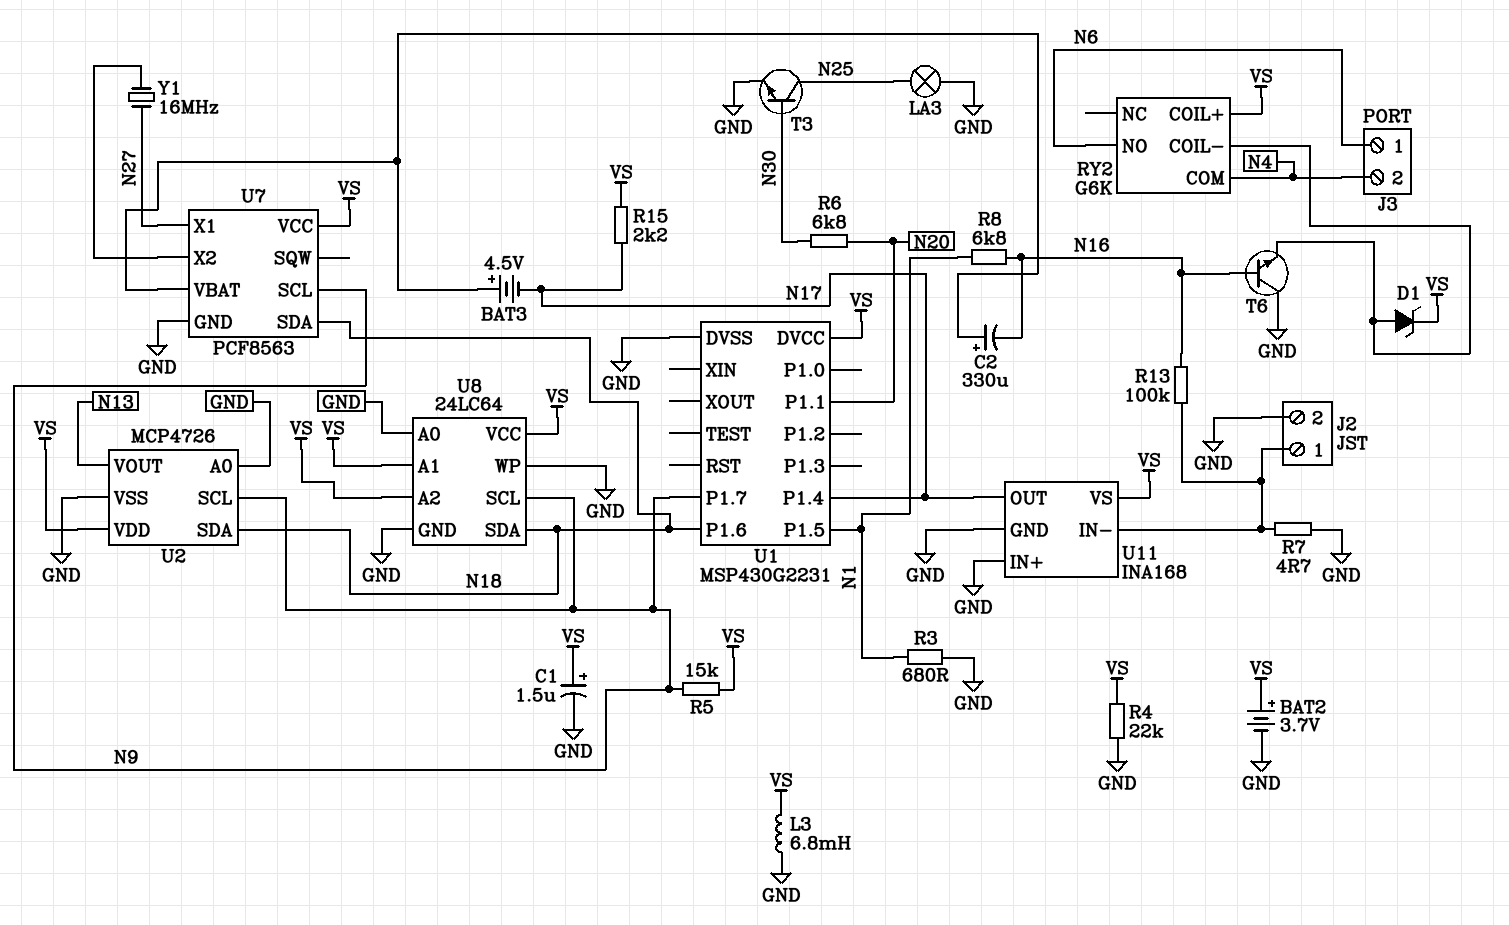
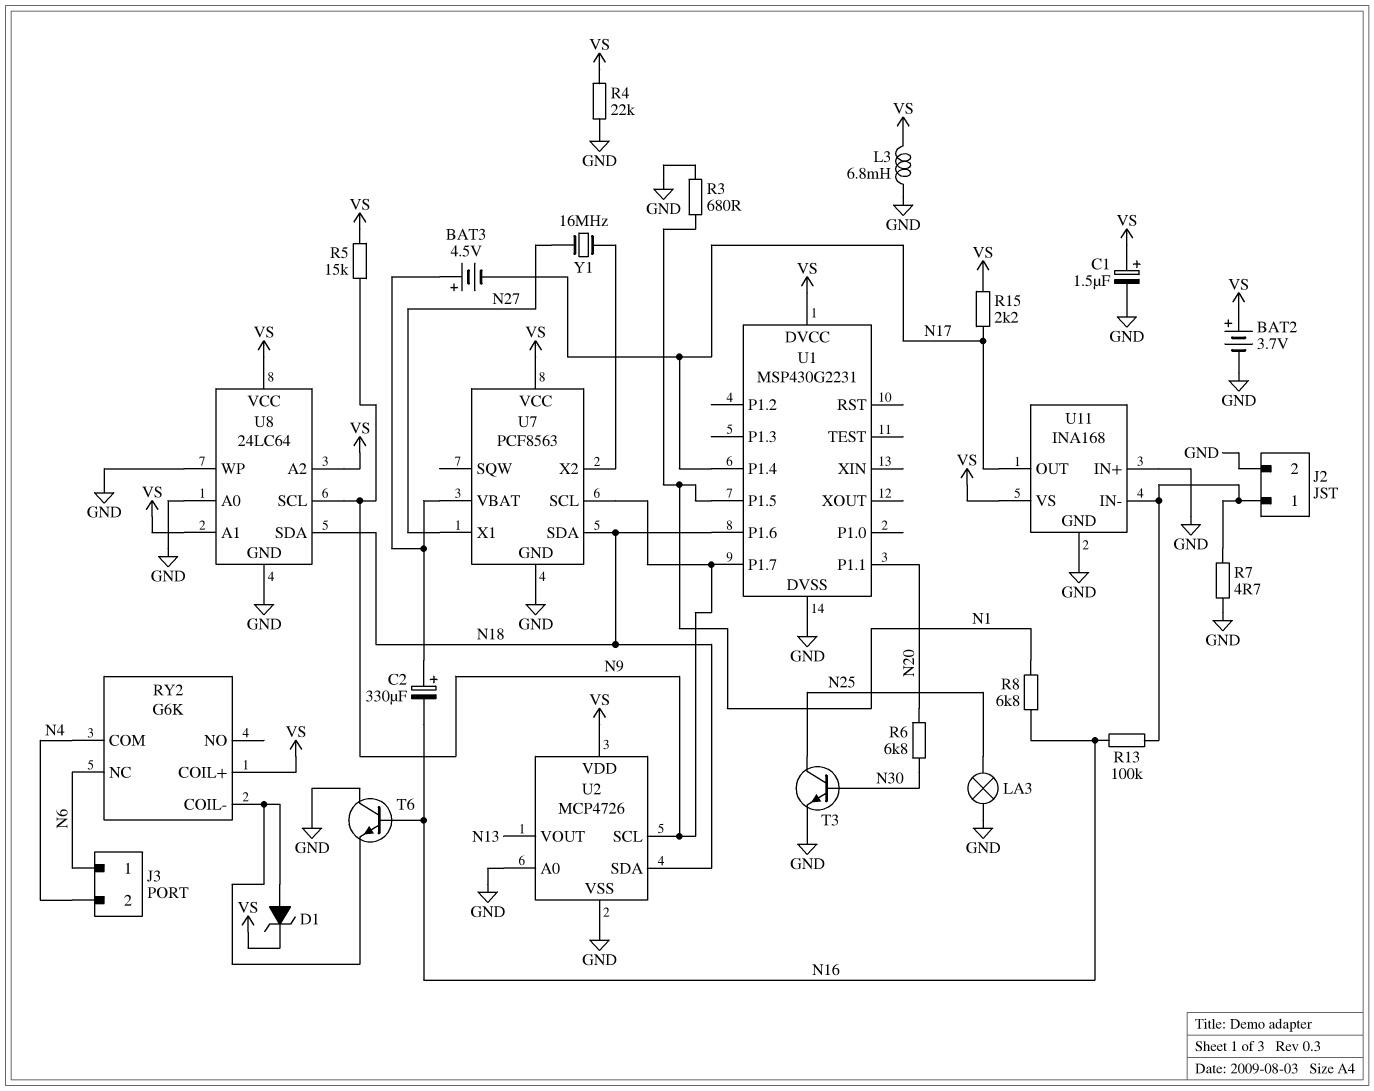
RY2 pin NC: none -> N6
RY2 pin NO: N6 -> none

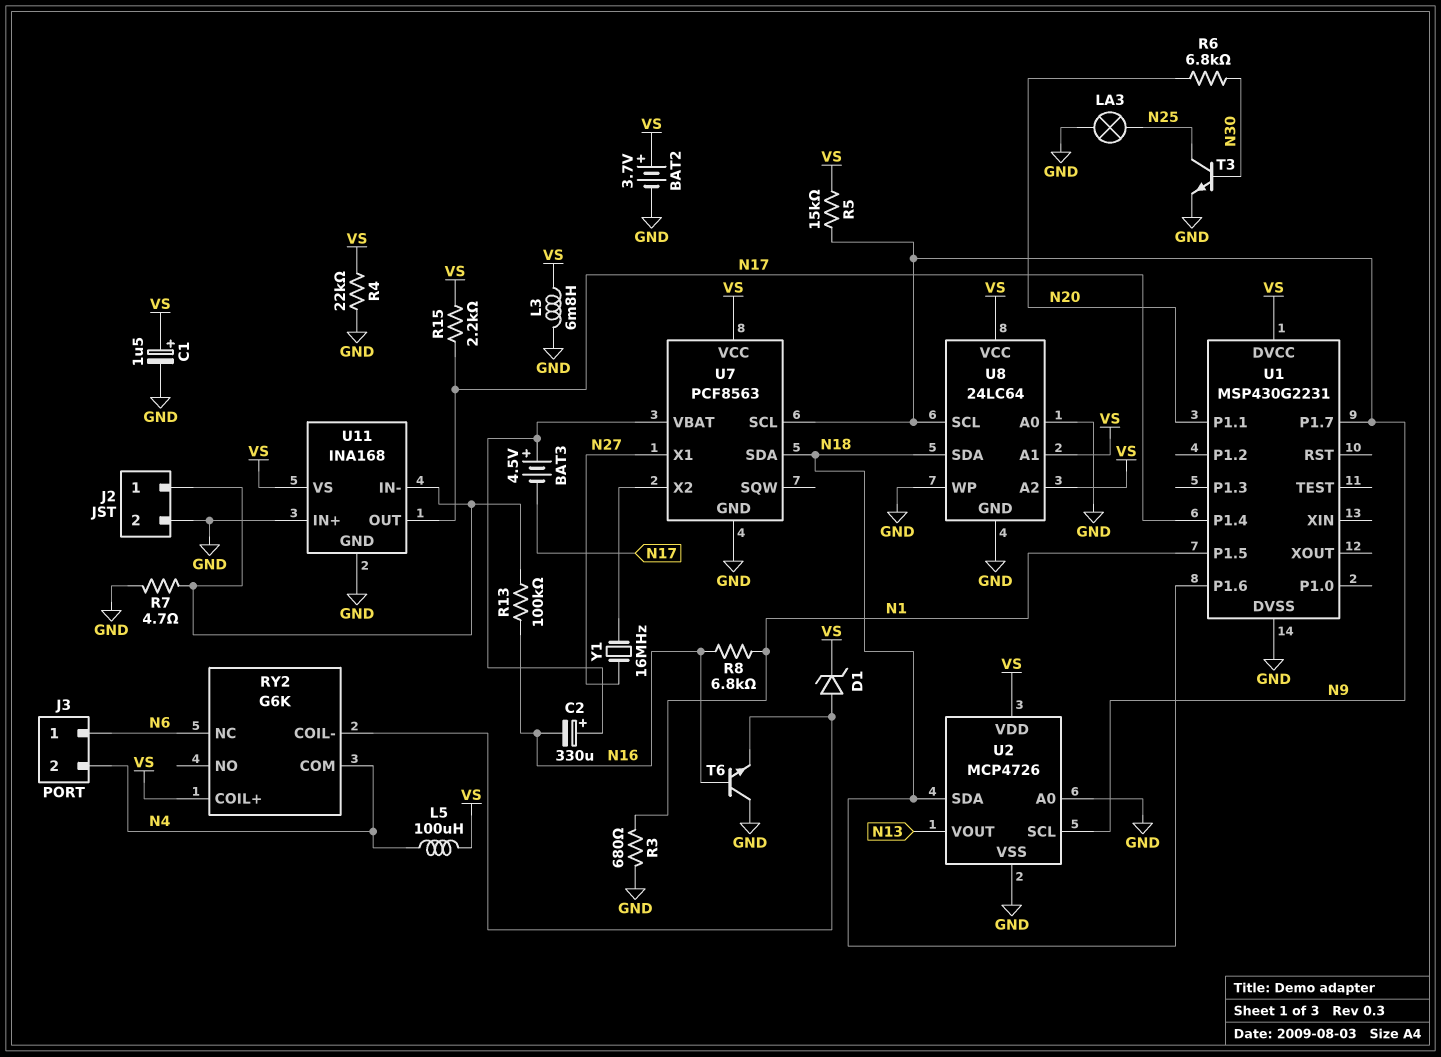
L5: none -> 100uH (N4, VS)

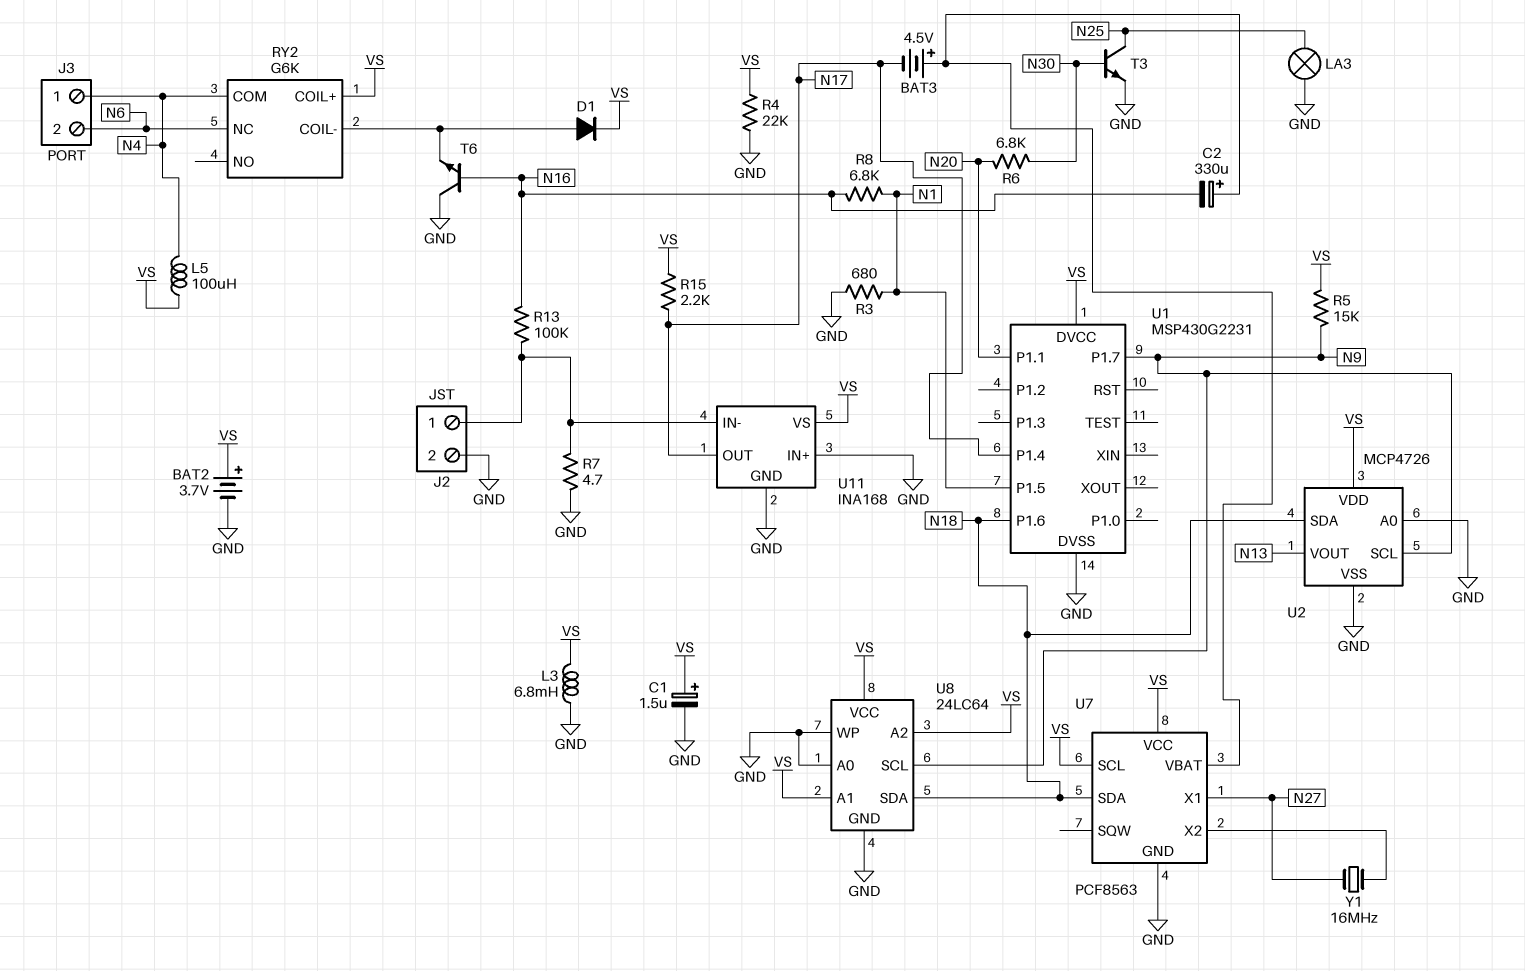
D1: zener (A RY2/COIL-, K VS) -> diode (A RY2/COIL-, K VS)
J3 pin 1: N6 -> N4
J3 pin 2: N4 -> N6
U7 pin SCL: N9 -> VS

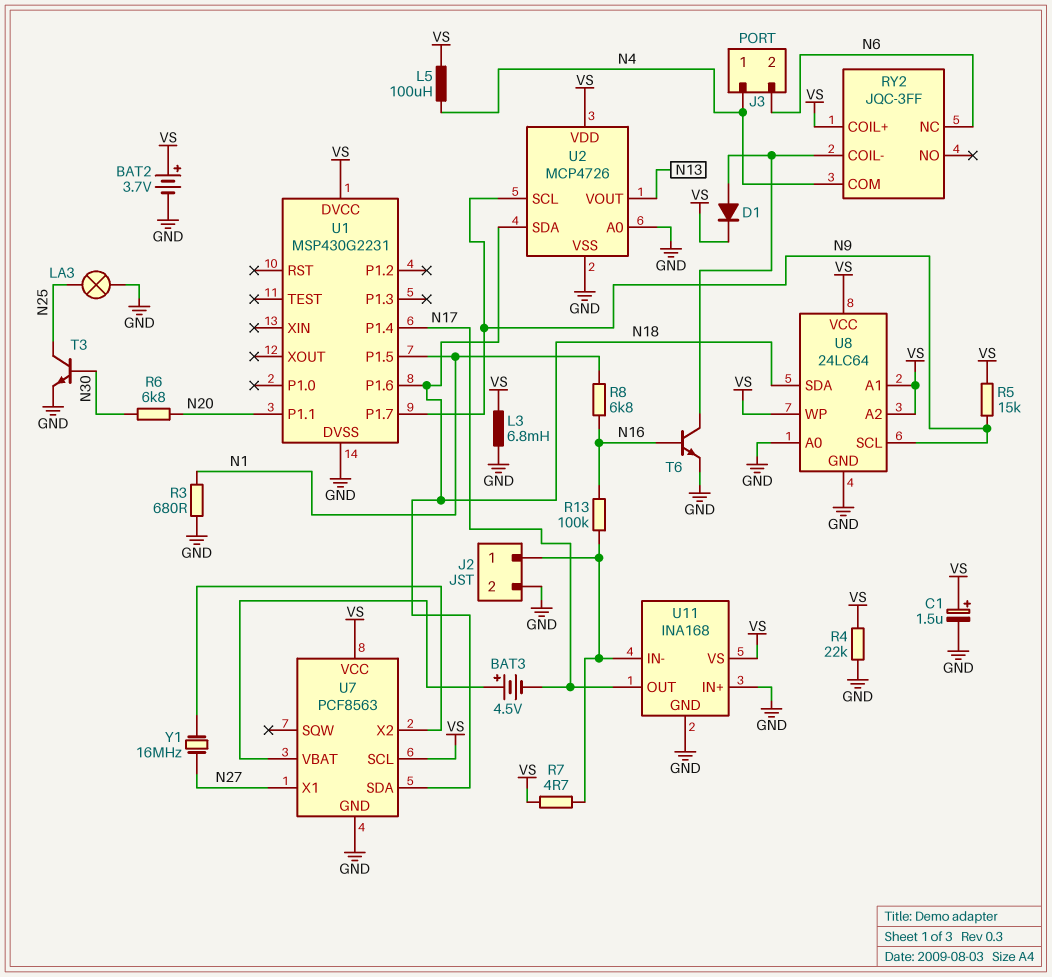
C2: 330uF (plus U7/VBAT, minus N16) -> none
R7: 4.7 (GND, J2/1) -> 4.7 (J2/1, VS)
R15: 2.2k (N17, VS) -> none
RY2: G6K -> JQC-3FF
T6: NPN (B N16, C GND, E RY2/COIL-) -> NPN (B N16, C RY2/COIL-, E GND)
U8 pin WP: GND -> VS

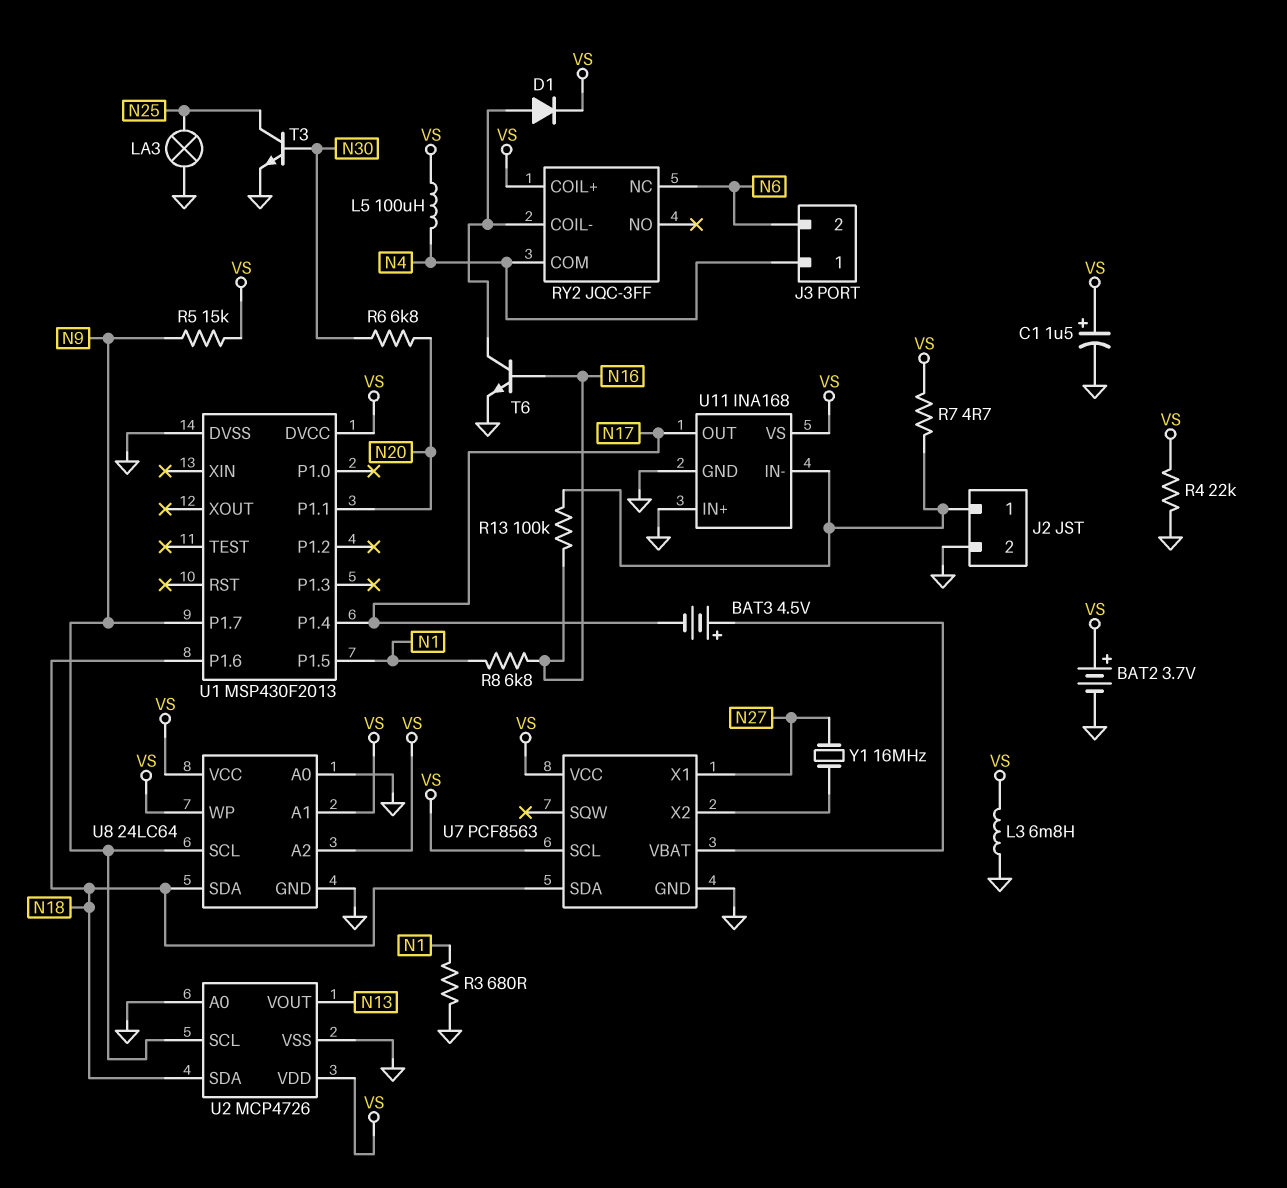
U1: MSP430G2231 -> MSP430F2013

